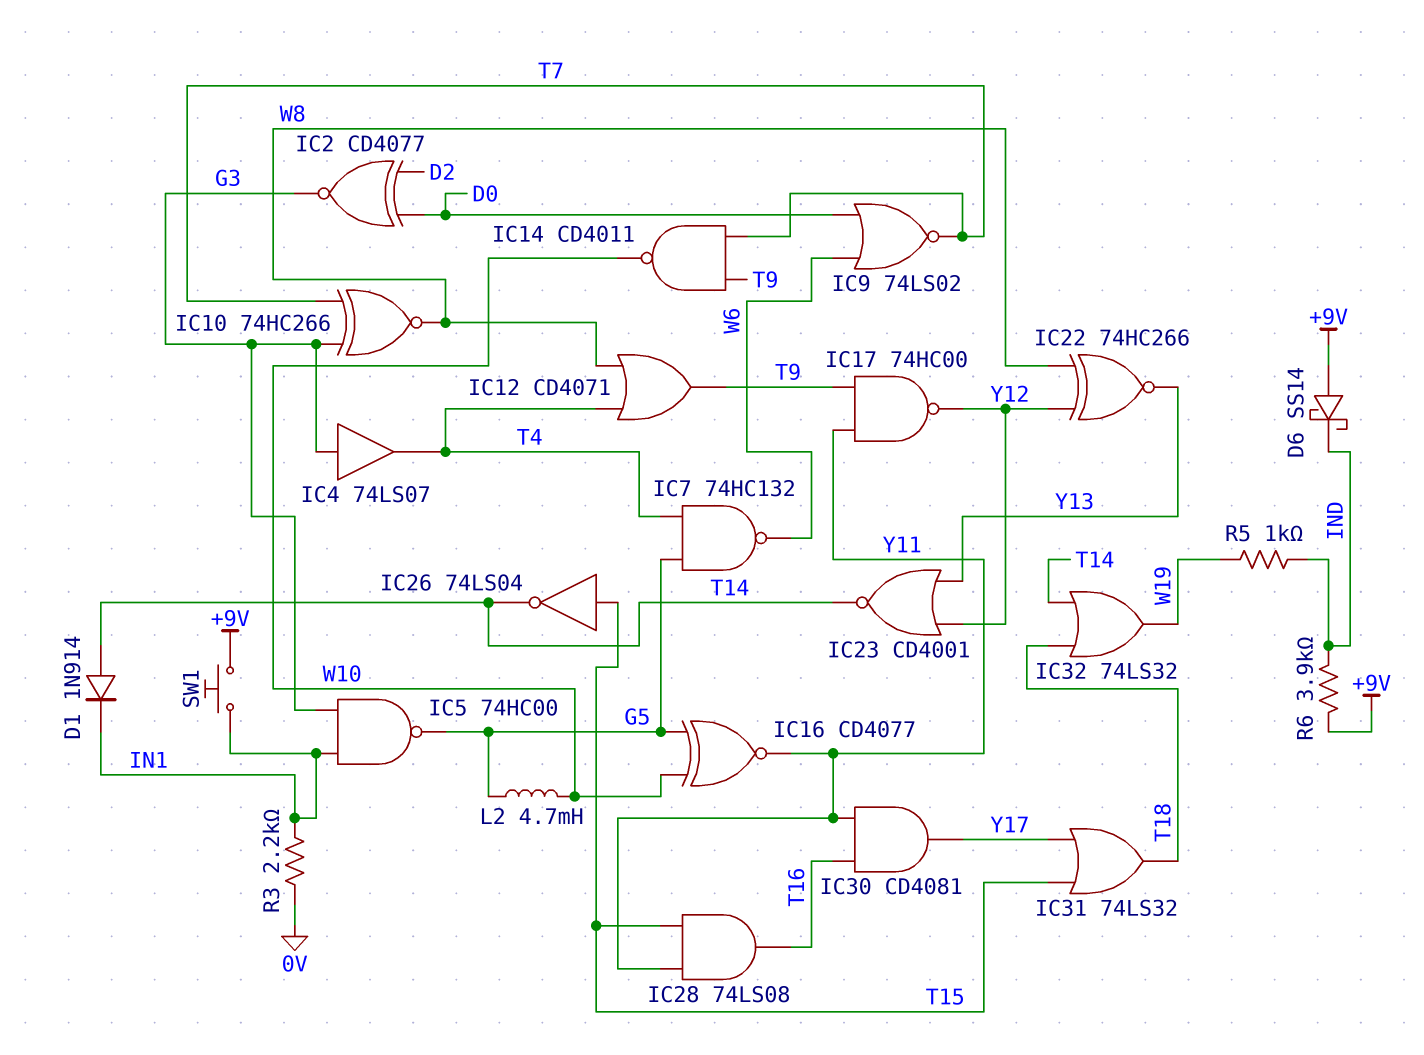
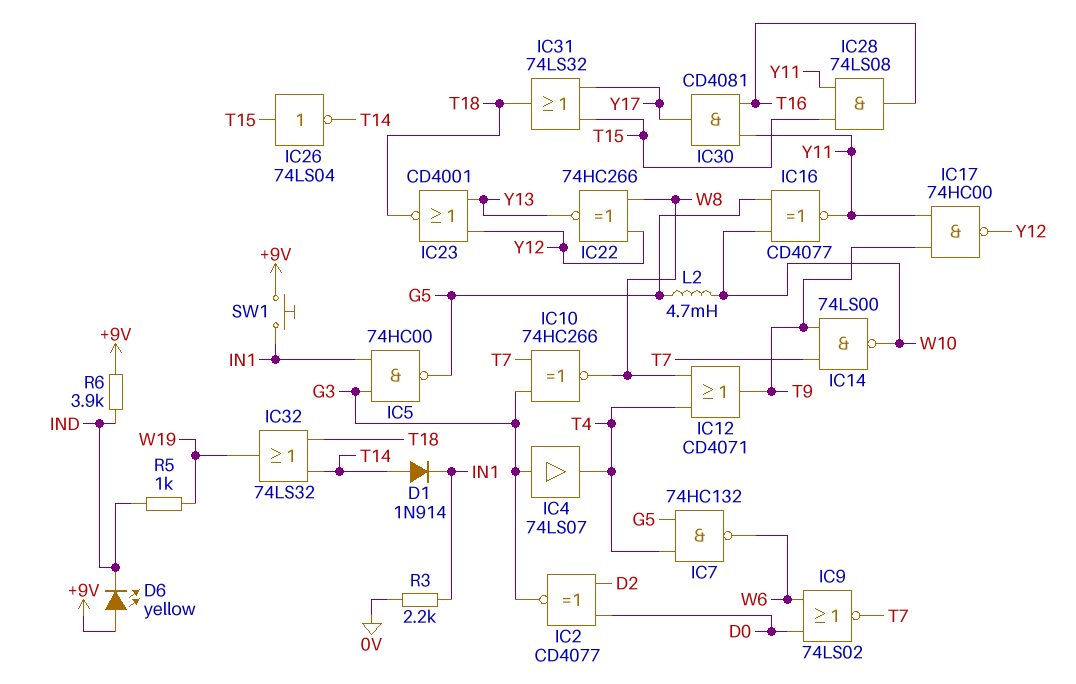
D6: schottky SS14 (A +9V, K IND) -> LED yellow (A +9V, K IND)
IC14: NAND CD4011 (in T7, in T9, out W10) -> NAND 74LS00 (in T7, in T9, out W10)
IC23: NOR CD4001 (in Y12, in Y13, out T14) -> NOR CD4001 (in Y12, in Y13, out T18)

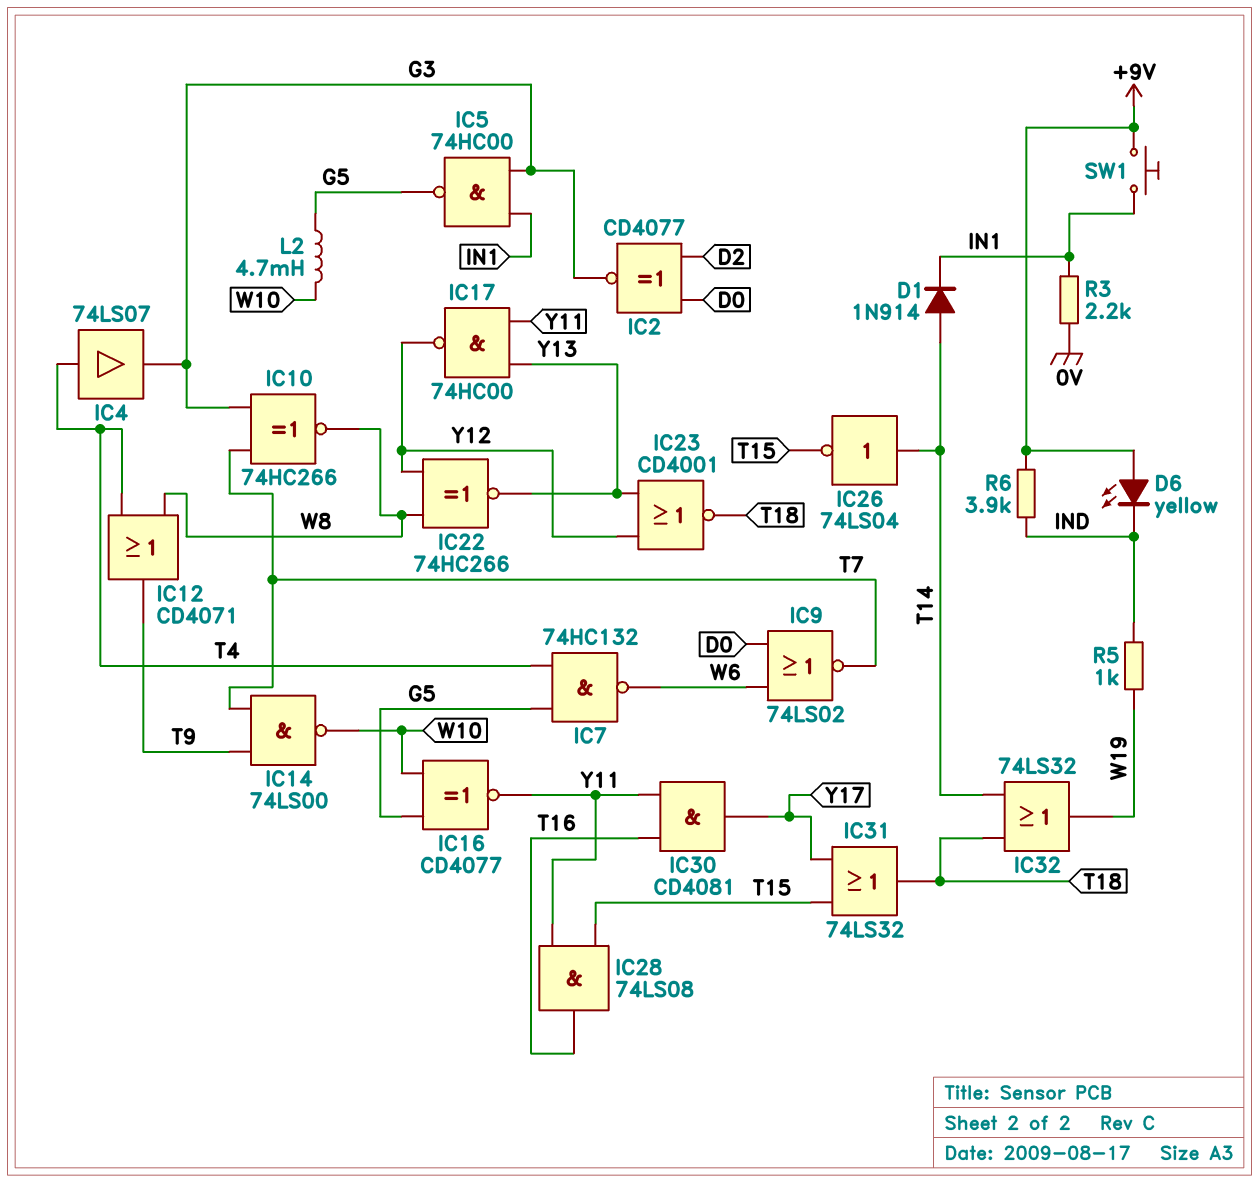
IC4: buffer 74LS07 (in G3, out T4) -> buffer 74LS07 (in T4, out G3)
IC17: NAND 74HC00 (in T9, in Y11, out Y12) -> NAND 74HC00 (in Y11, in Y13, out Y12)
IC26: NOT 74LS04 (in T15, out T14) -> NOT 74LS04 (in T14, out T15)

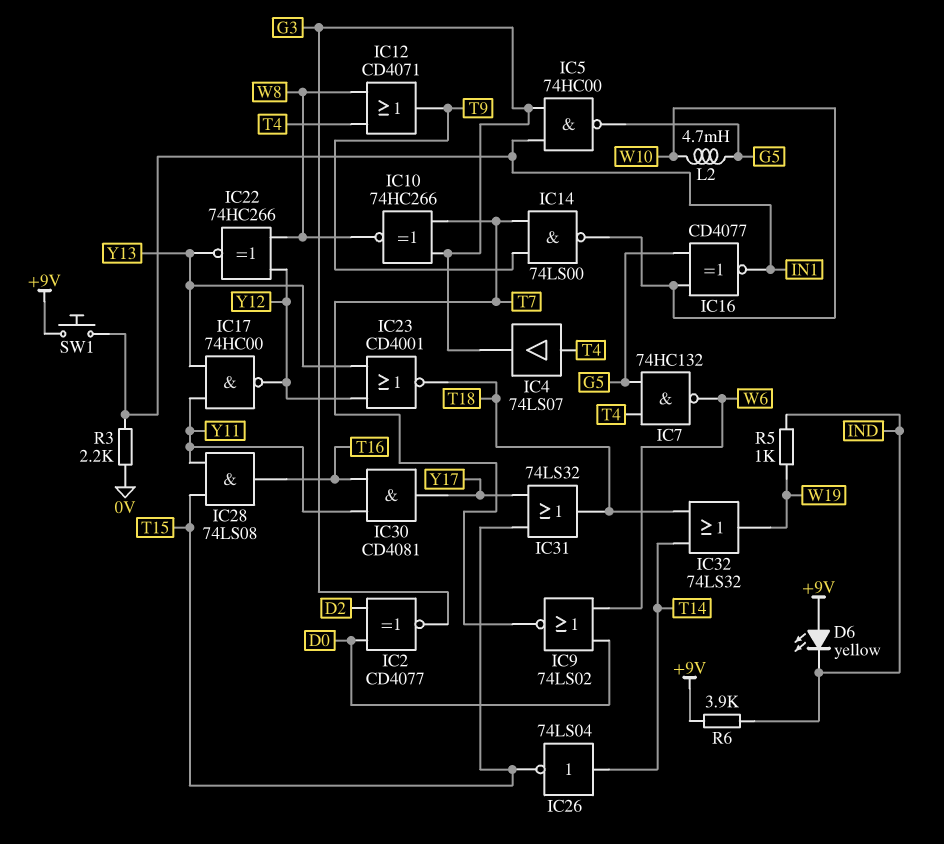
D1: diode 1N914 (A T14, K IN1) -> none
IC16: XNOR CD4077 (in G5, in W10, out Y11) -> XNOR CD4077 (in G5, in W10, out IN1)

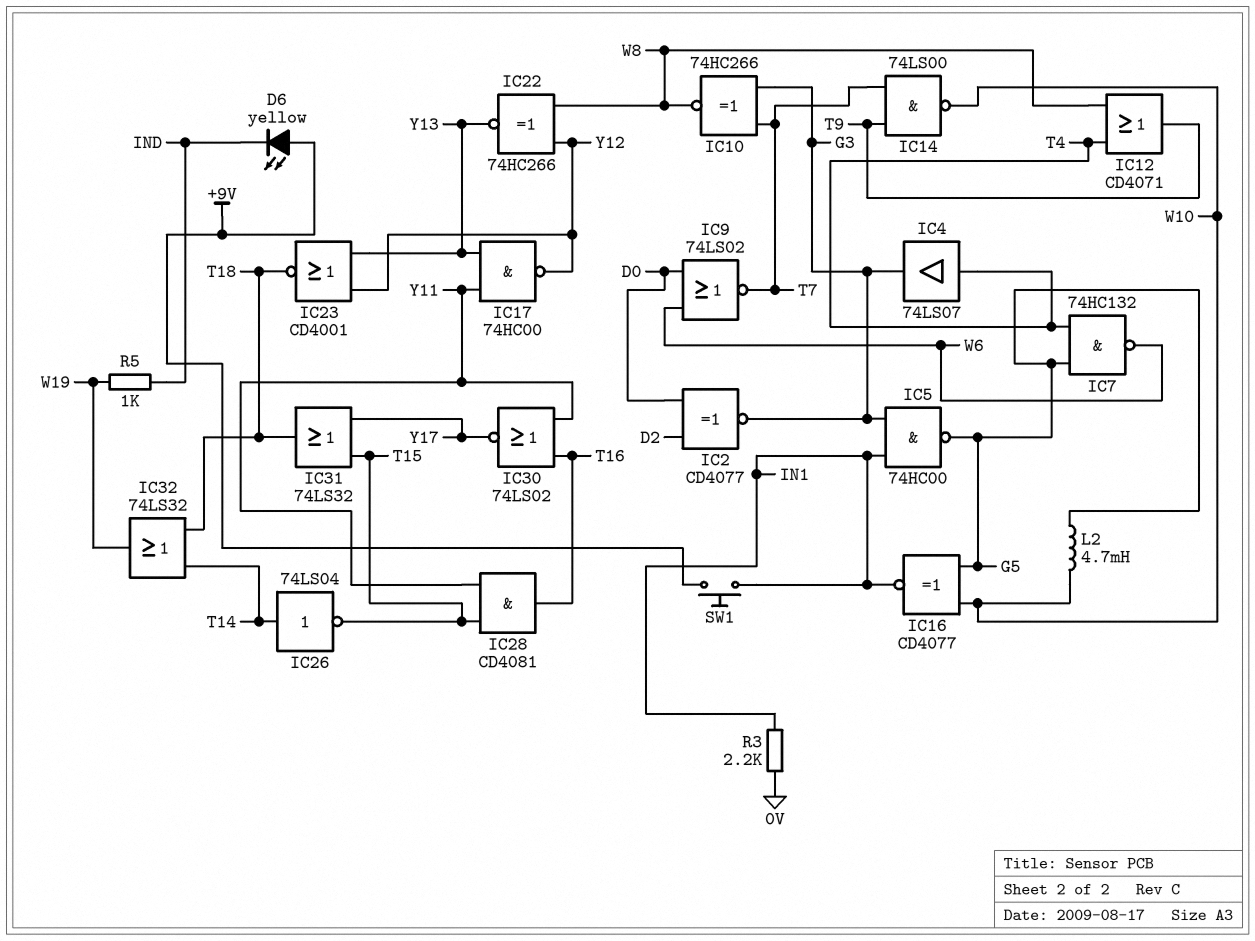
IC28: AND 74LS08 (in T15, in Y11, out T16) -> AND CD4081 (in T15, in Y11, out T16)
IC30: AND CD4081 (in T16, in Y11, out Y17) -> NOR 74LS02 (in T16, in Y11, out Y17)
R6: 3.9k (+9V, IND) -> none

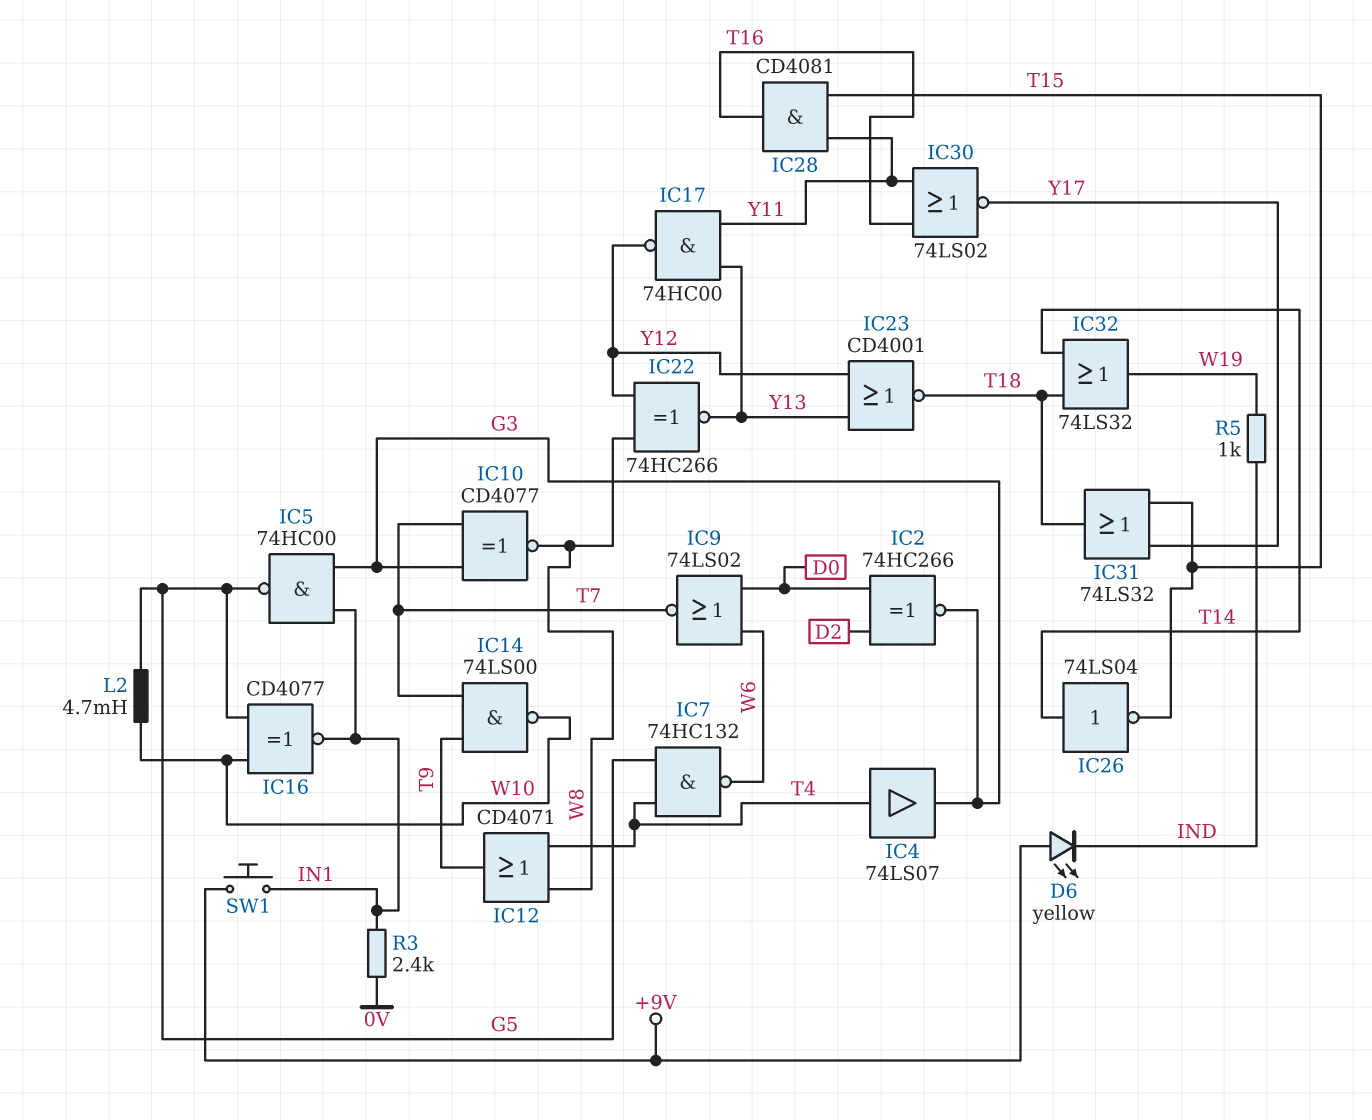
IC2: XNOR CD4077 (in D0, in D2, out G3) -> XNOR 74HC266 (in D0, in D2, out G3)
IC10: XNOR 74HC266 (in G3, in T7, out W8) -> XNOR CD4077 (in G3, in T7, out W8)
R3: 2.2k (0V, IN1) -> 2.4k (0V, IN1)

